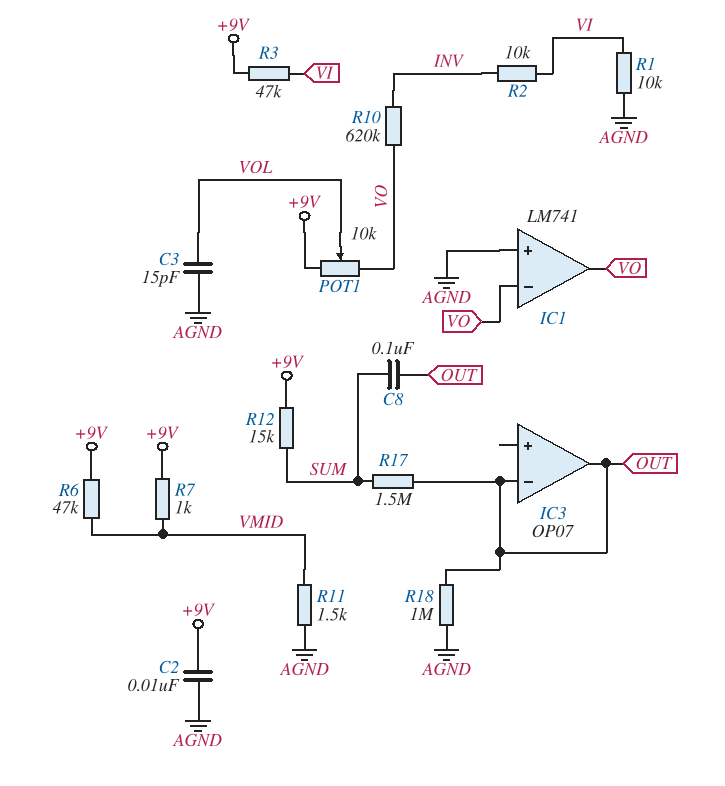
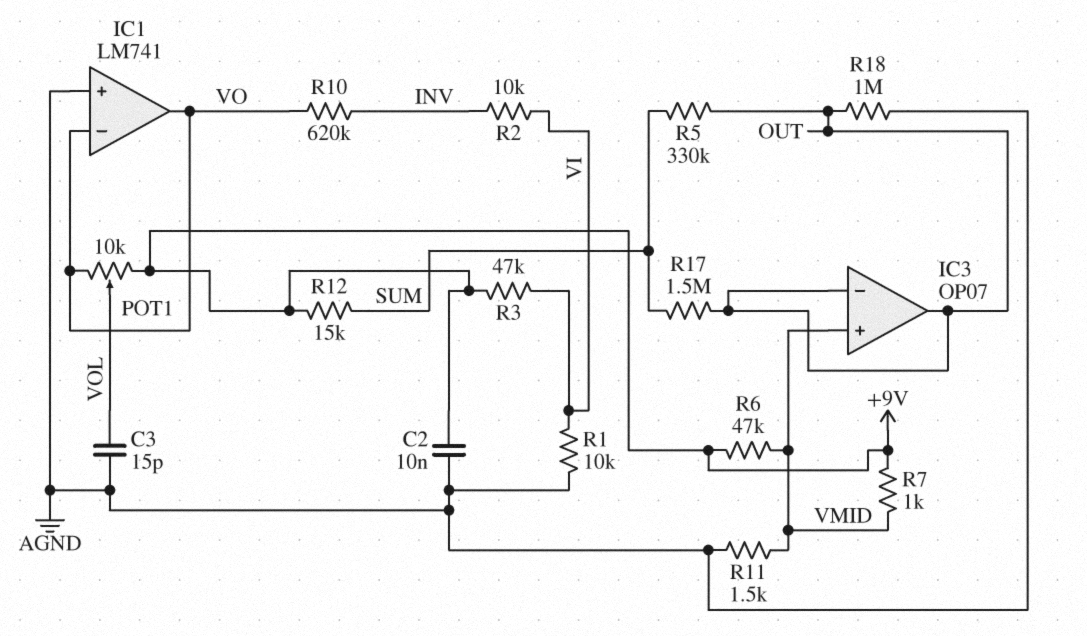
C8: 100nF (OUT, SUM) -> none
IC3 pin in+: none -> VMID
R5: none -> 330k (OUT, SUM)

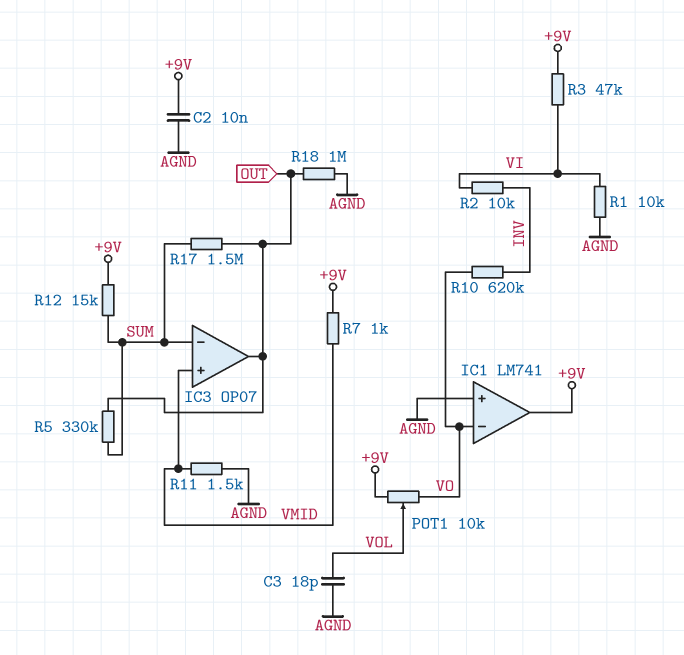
C3: 15pF (AGND, VOL) -> 18pF (AGND, VOL)
IC1 pin out: VO -> +9V
IC3 pin in-: OUT -> SUM
R6: 47k (+9V, VMID) -> none

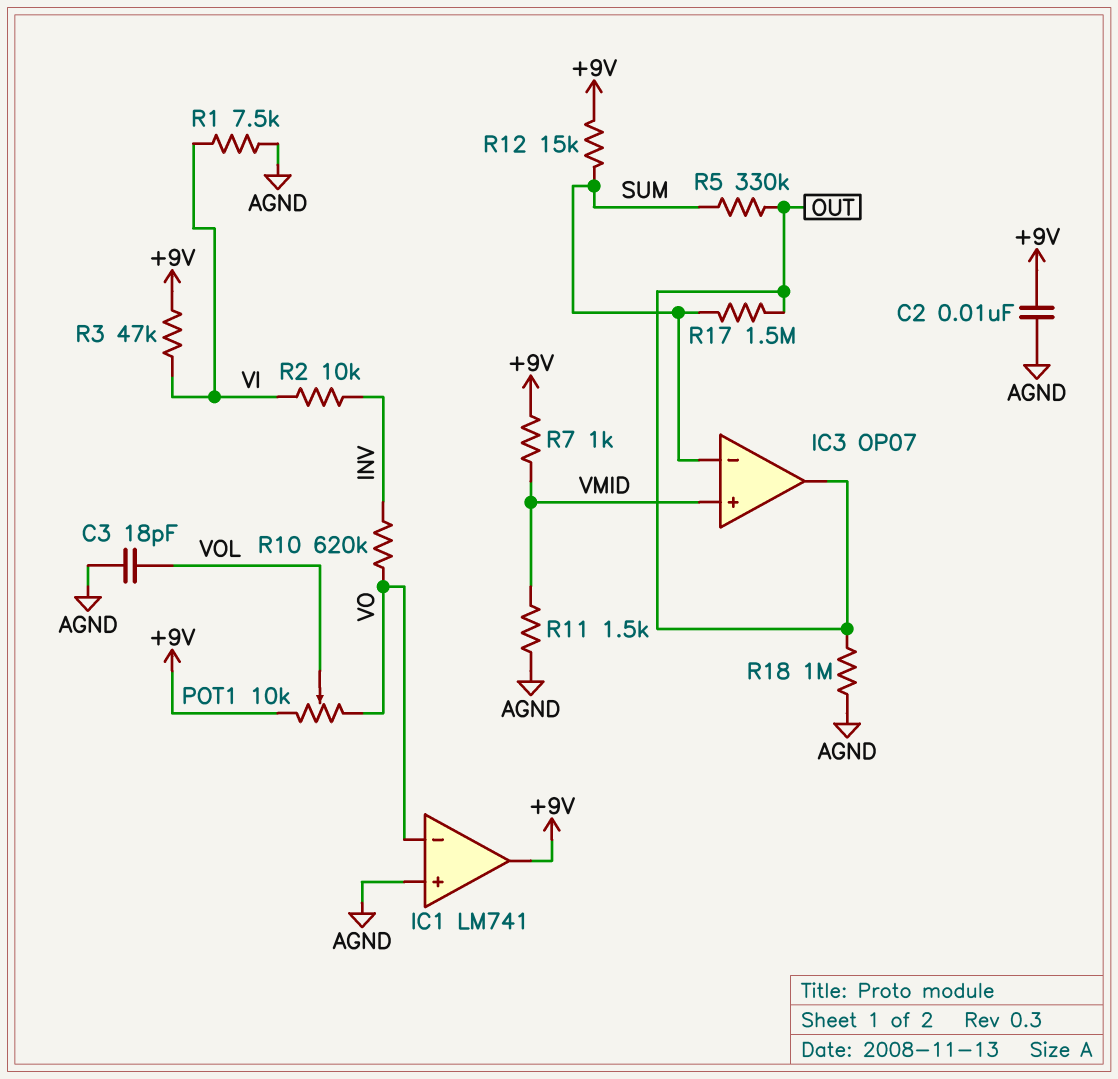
R1: 10k (AGND, VI) -> 7.5k (AGND, VI)

